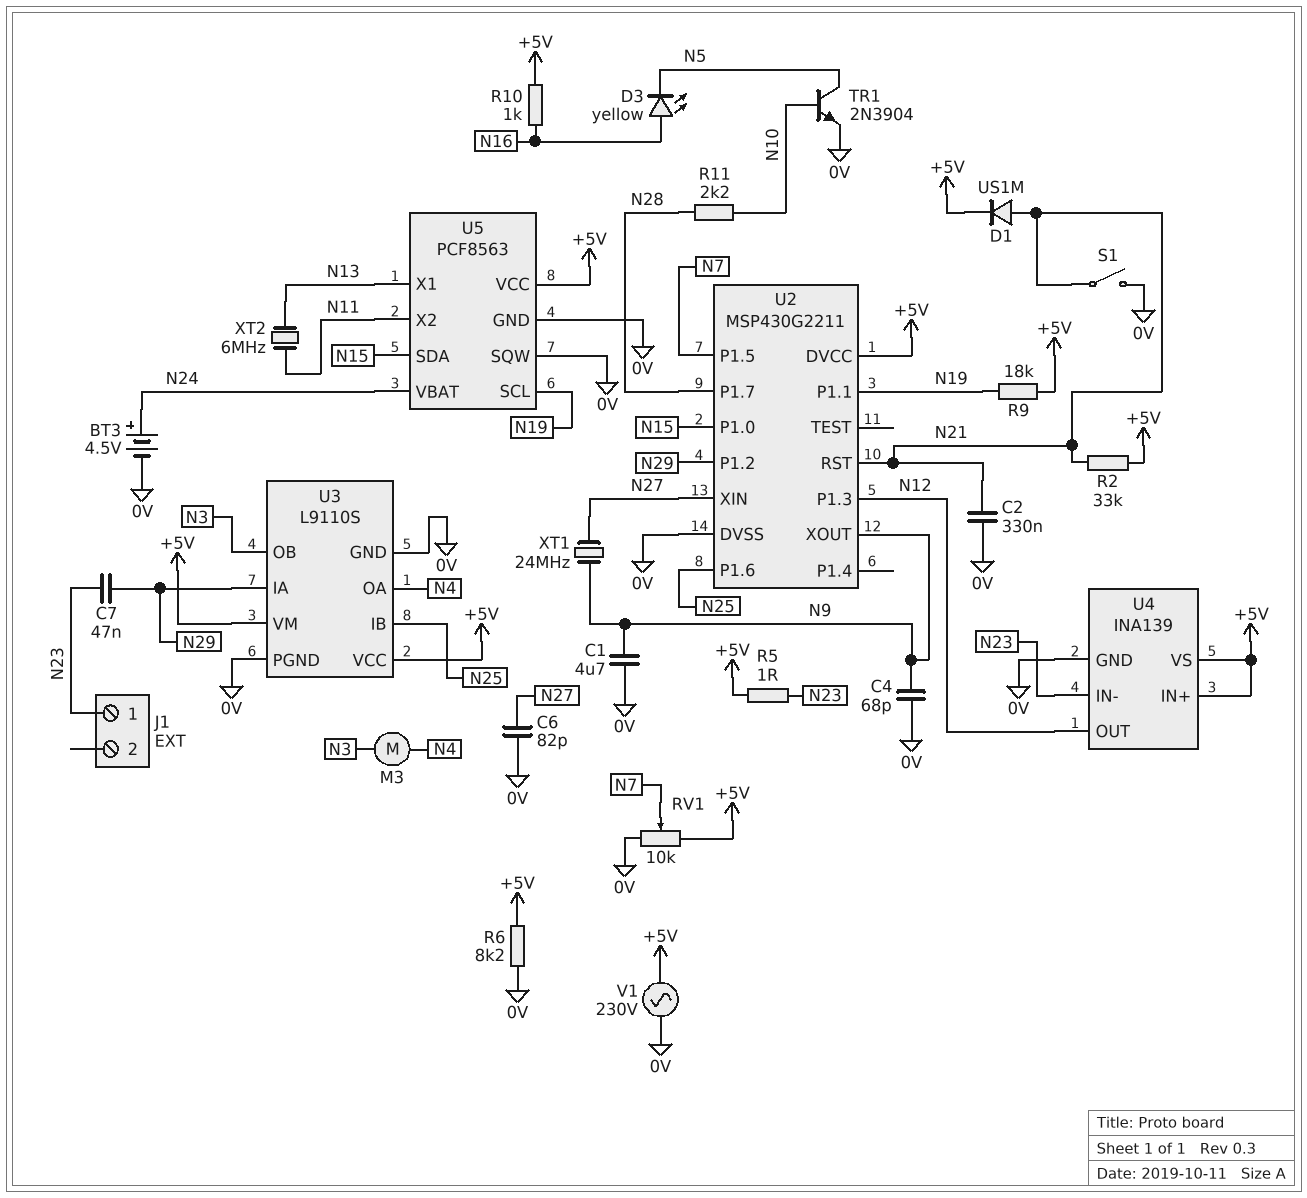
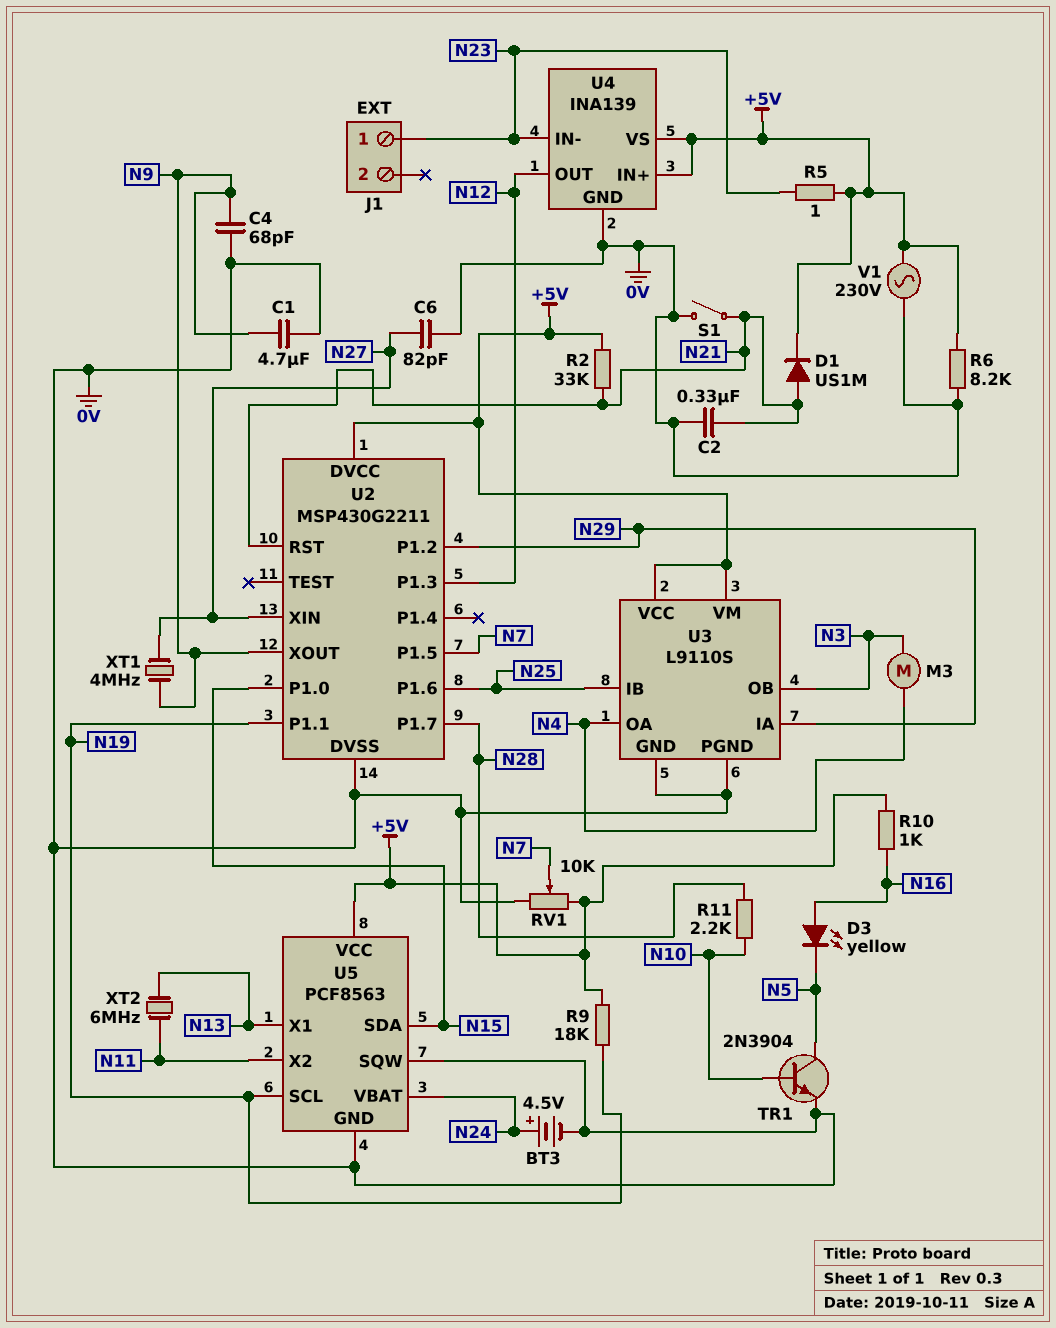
C7: 47nF (N23, N29) -> none
XT1: 24MHz (N9, N27) -> 4MHz (N9, N27)

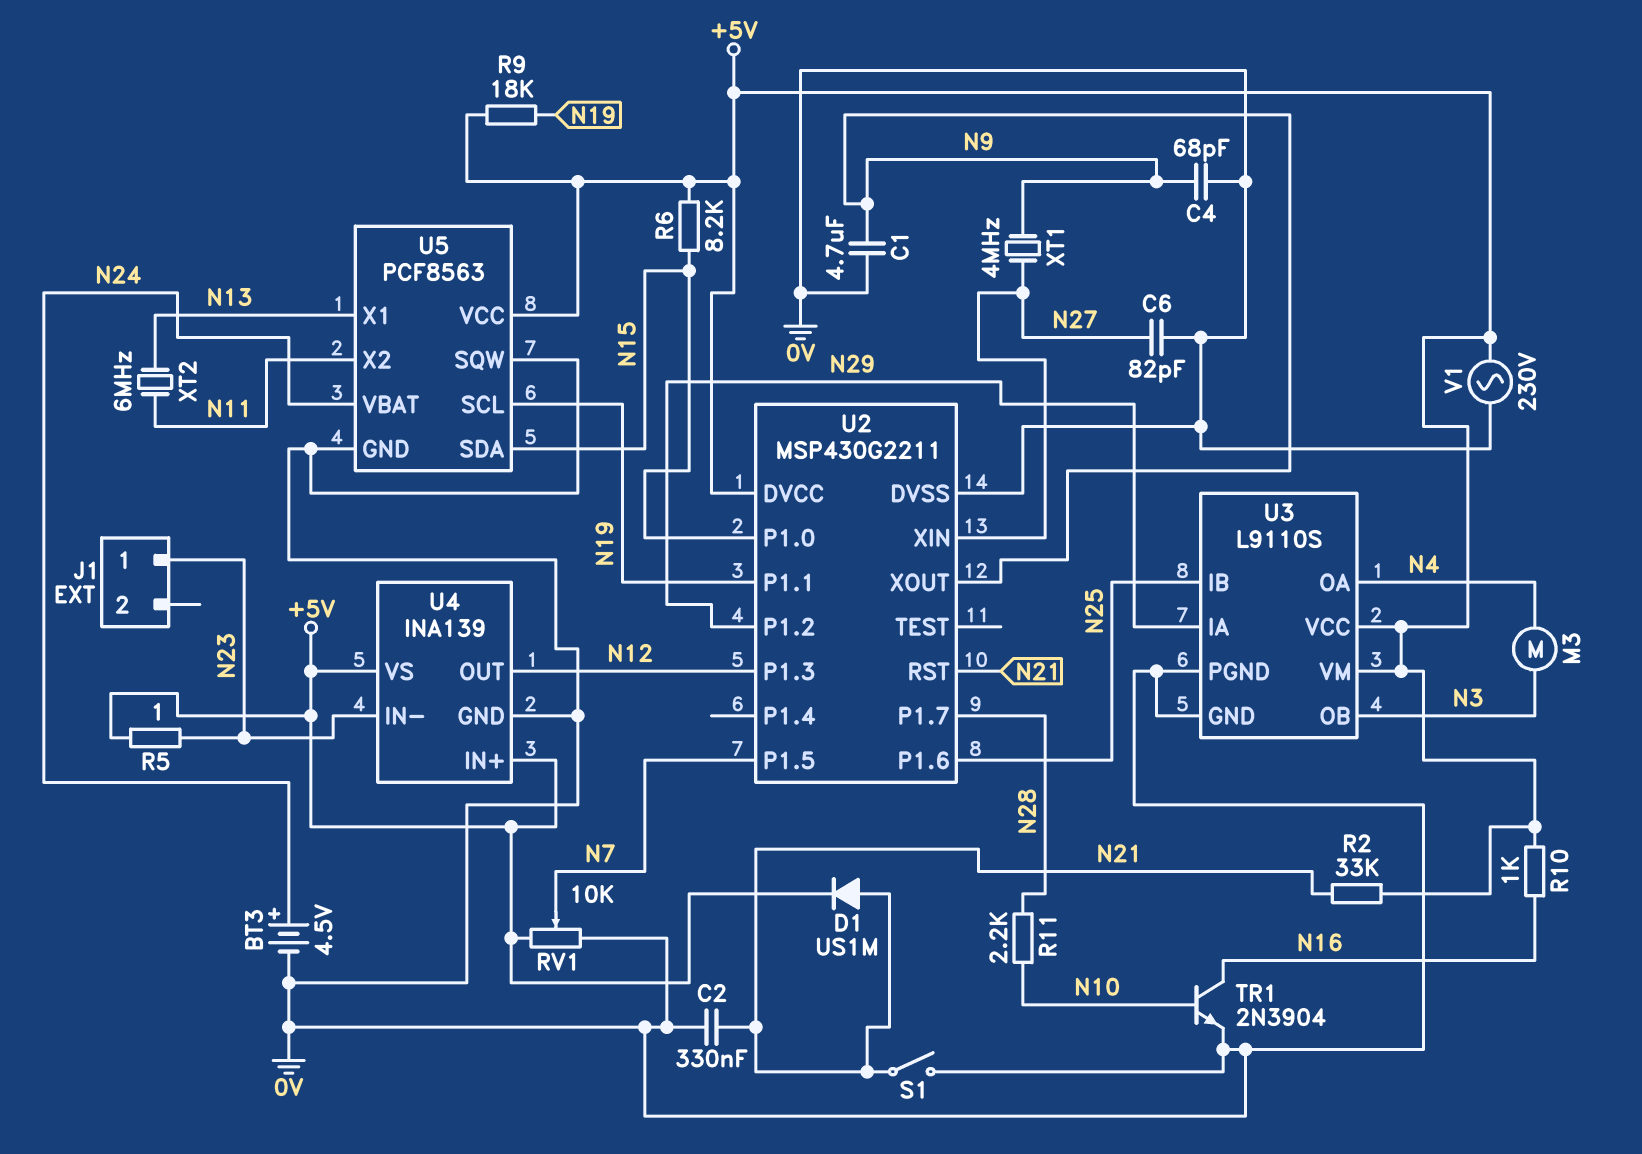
D3: LED yellow (A N16, K N5) -> none
R6: 8.2k (+5V, 0V) -> 8.2k (+5V, N15)
TR1: NPN 2N3904 (B N10, C N5, E 0V) -> NPN 2N3904 (B N10, C N16, E 0V)

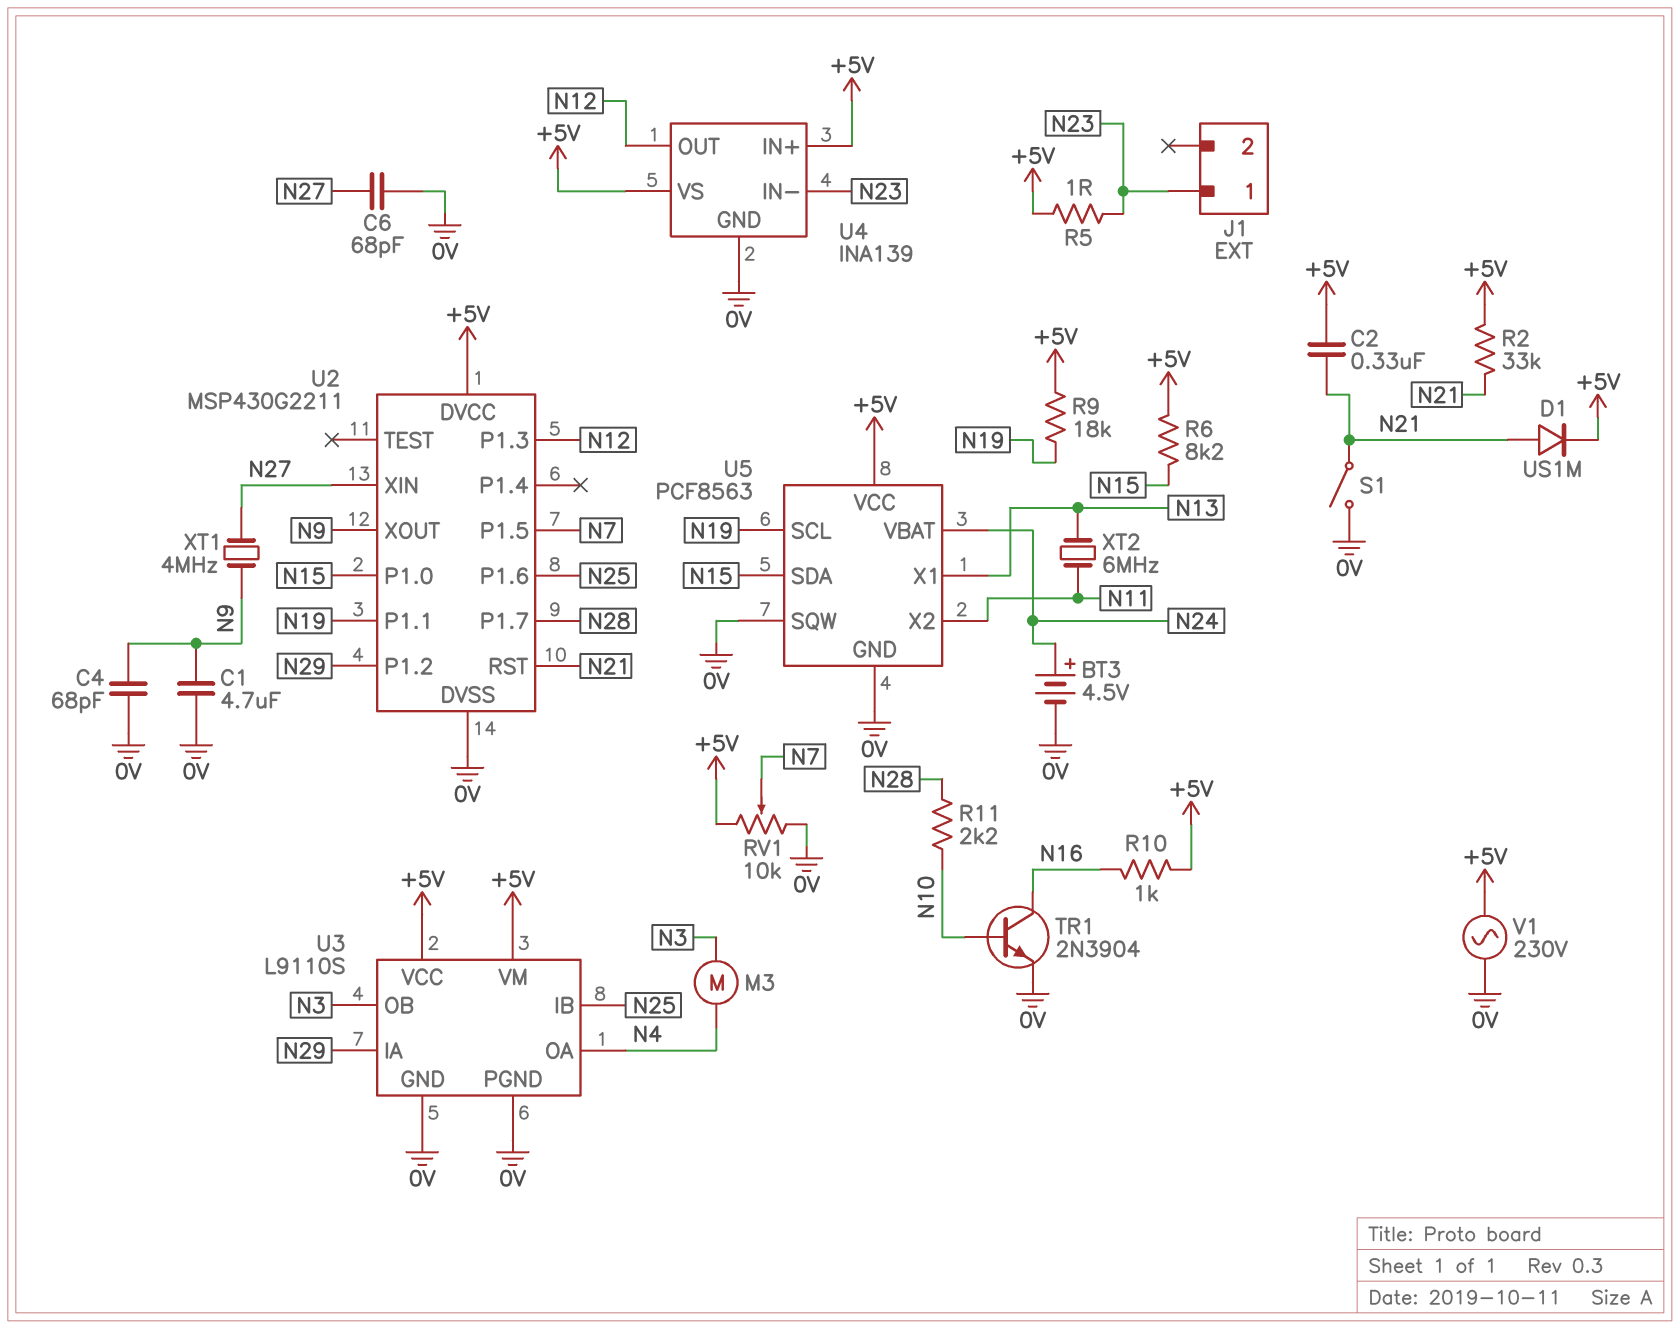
C2: 330nF (0V, N21) -> 330nF (+5V, N21)
C6: 82pF (0V, N27) -> 68pF (0V, N27)

